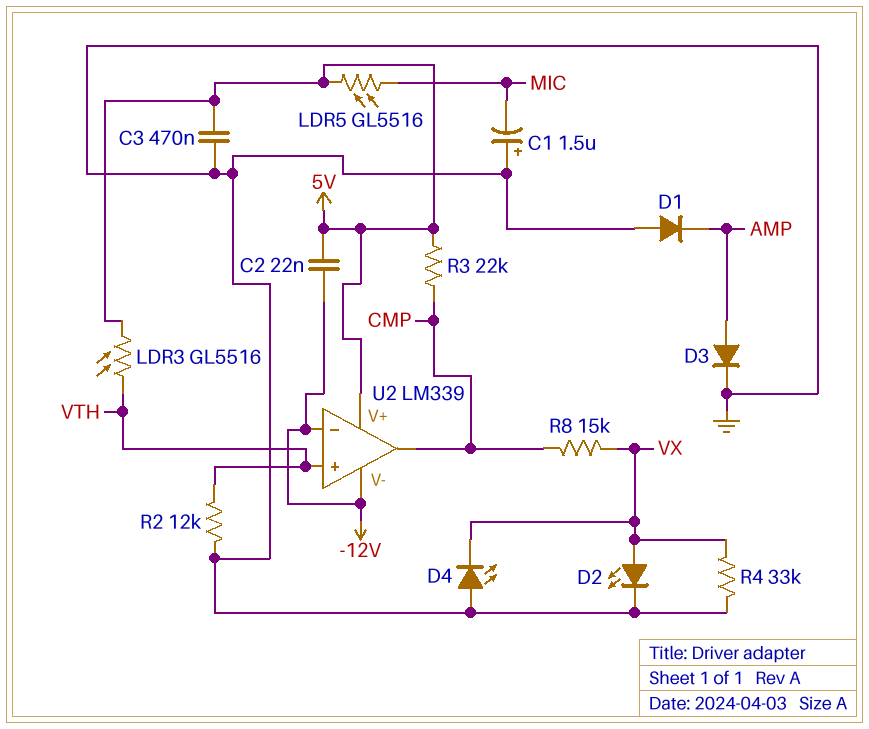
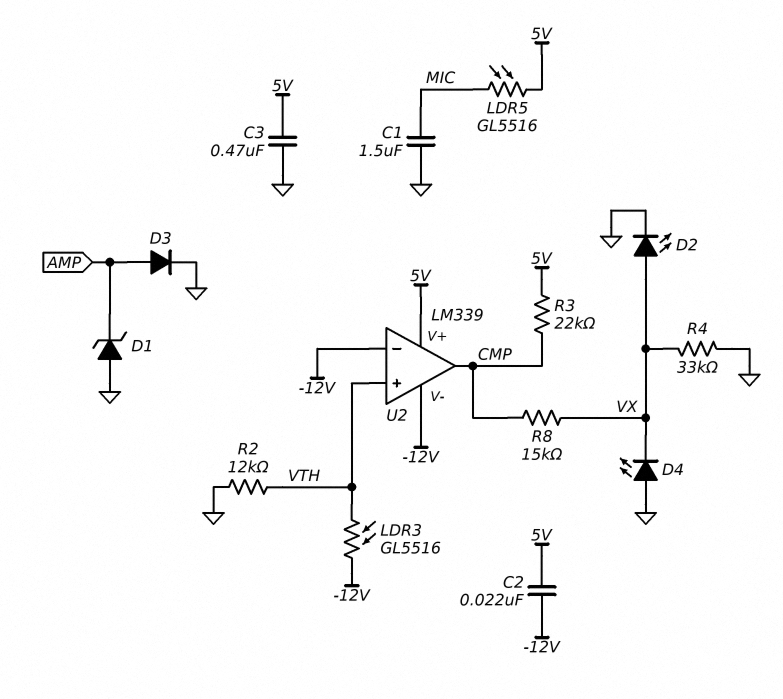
C1: 1.5uF (plus GND, minus MIC) -> 1.5uF (GND, MIC)
D1: diode (A GND, K AMP) -> zener (A GND, K AMP)
LDR3: GL5516 (5V, VTH) -> GL5516 (-12V, VTH)

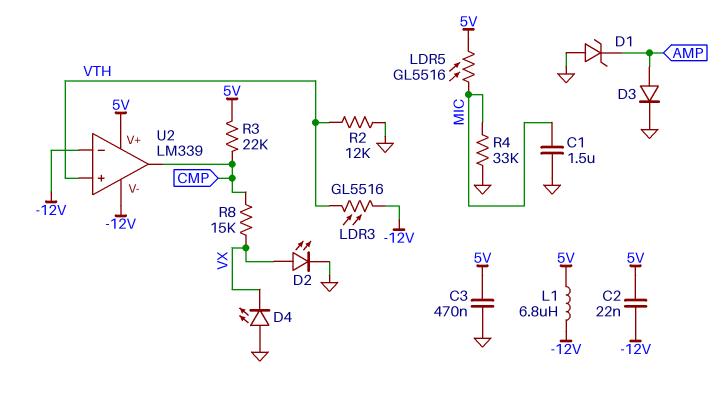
L1: none -> 6.8uH (-12V, 5V)
R4: 33k (GND, VX) -> 33k (GND, MIC)

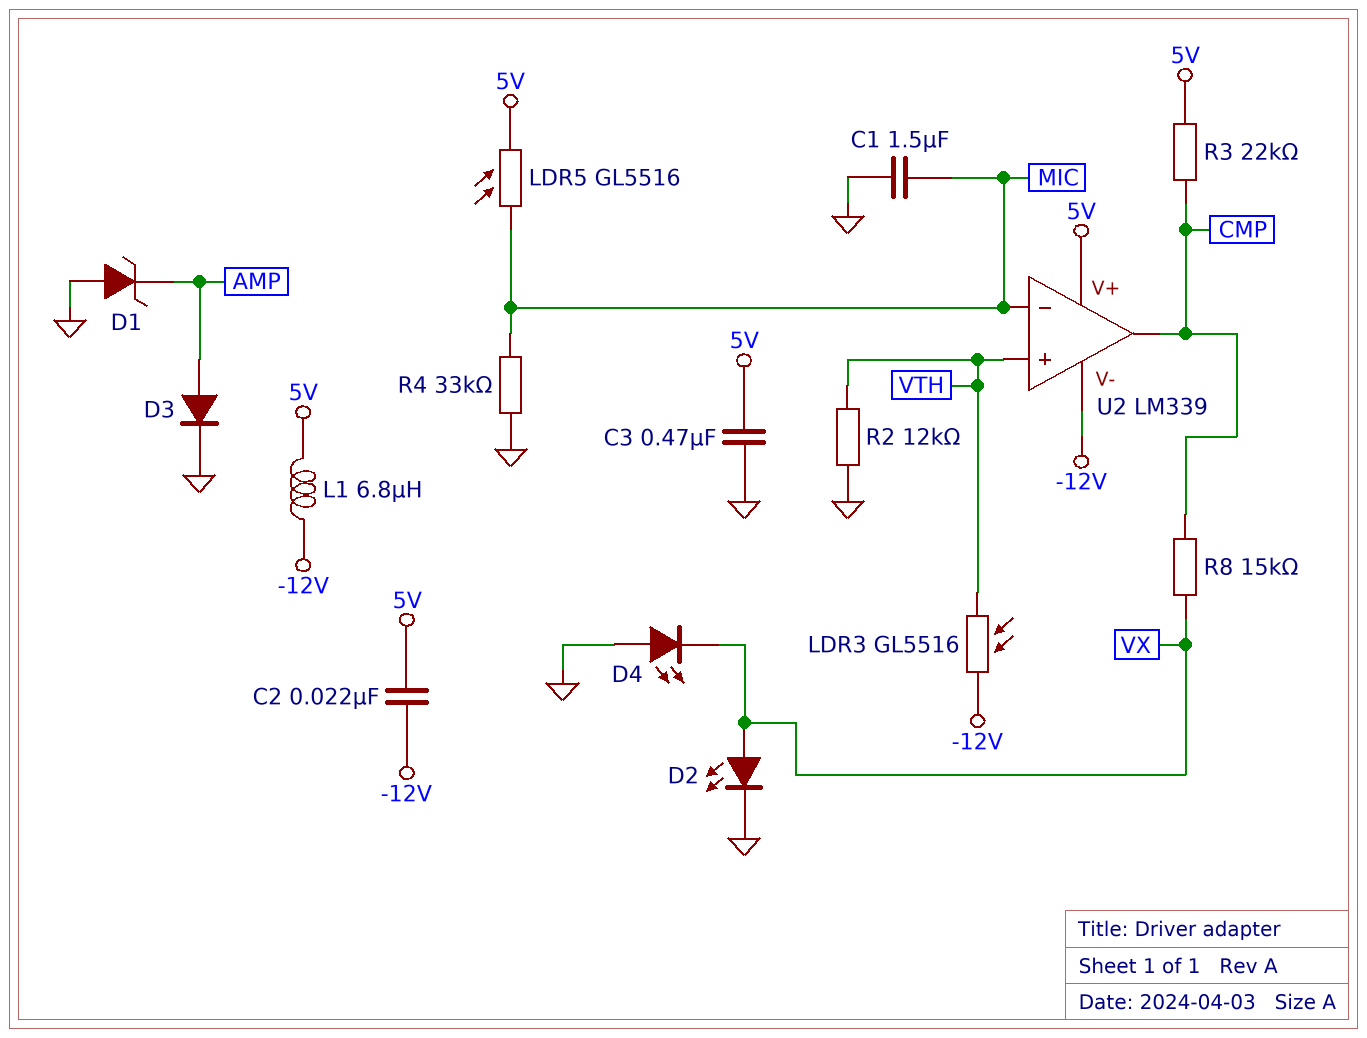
U2 pin in-: -12V -> MIC

